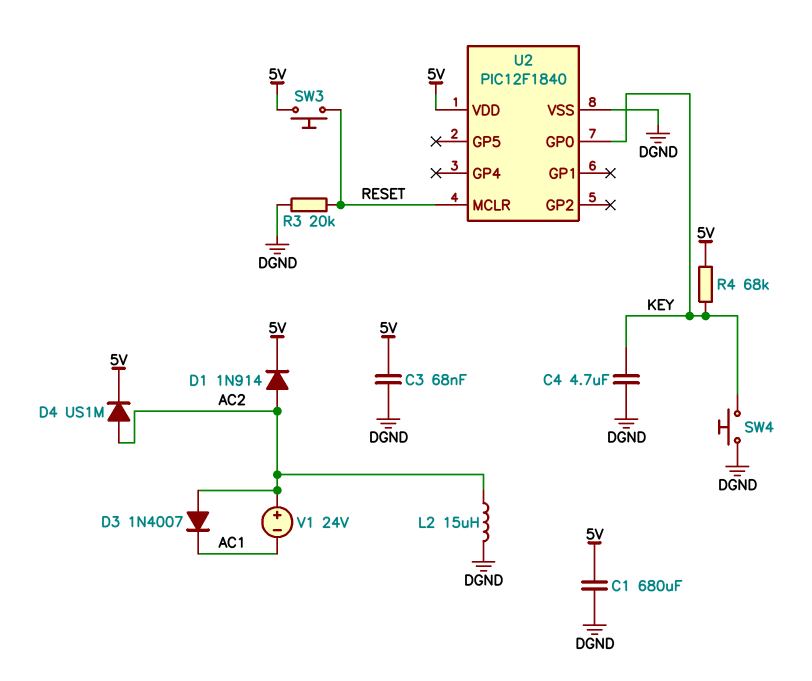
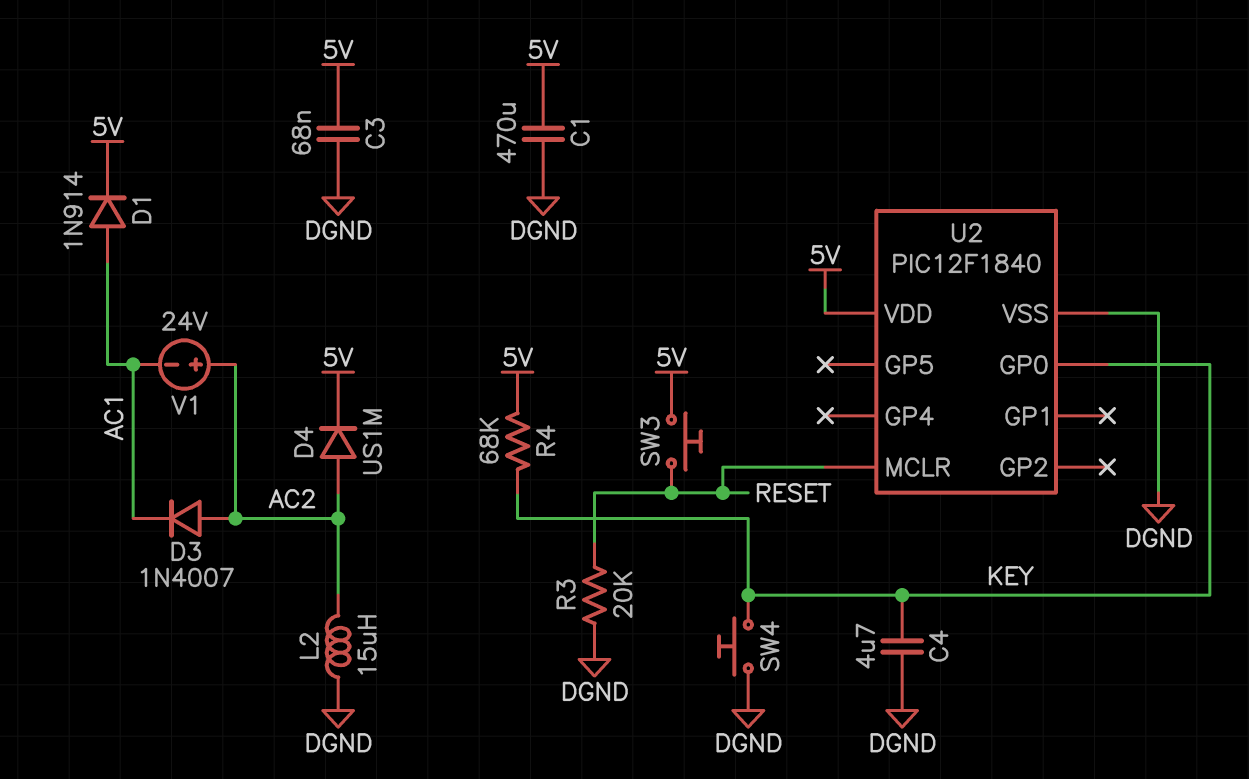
C1: 680uF (5V, DGND) -> 470uF (5V, DGND)
D1: diode 1N914 (A AC2, K 5V) -> diode 1N914 (A AC1, K 5V)

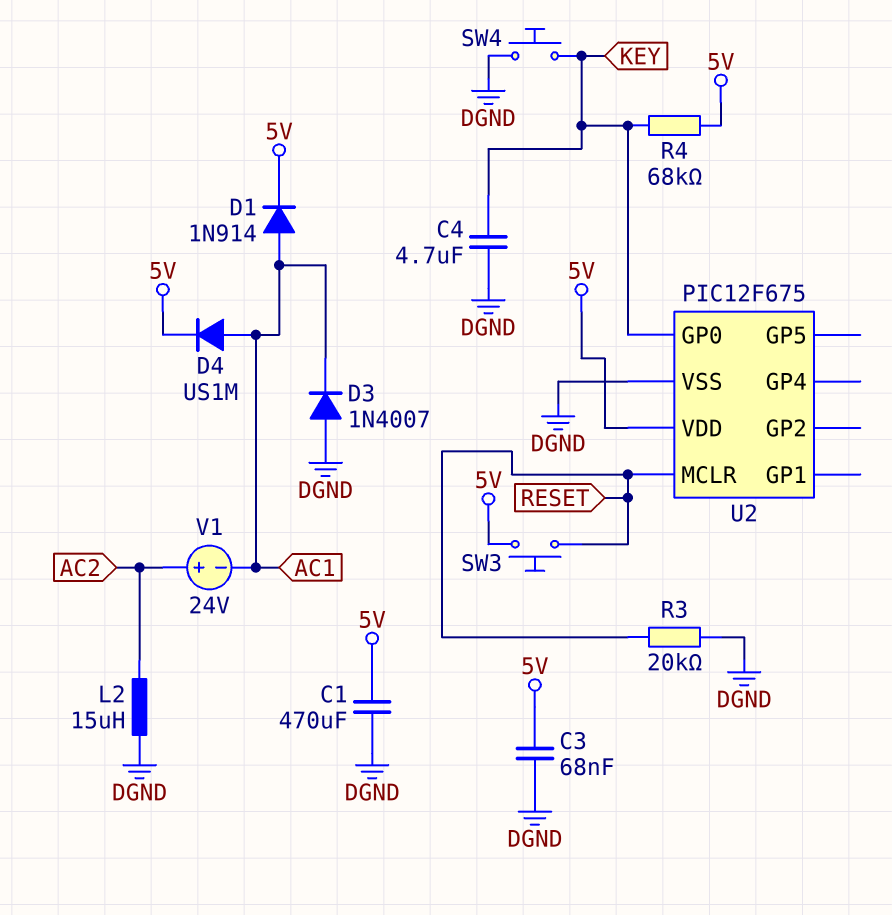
D3: diode 1N4007 (A AC2, K AC1) -> diode 1N4007 (A DGND, K AC1)
D4: diode US1M (A AC2, K 5V) -> diode US1M (A AC1, K 5V)
U2: PIC12F1840 -> PIC12F675

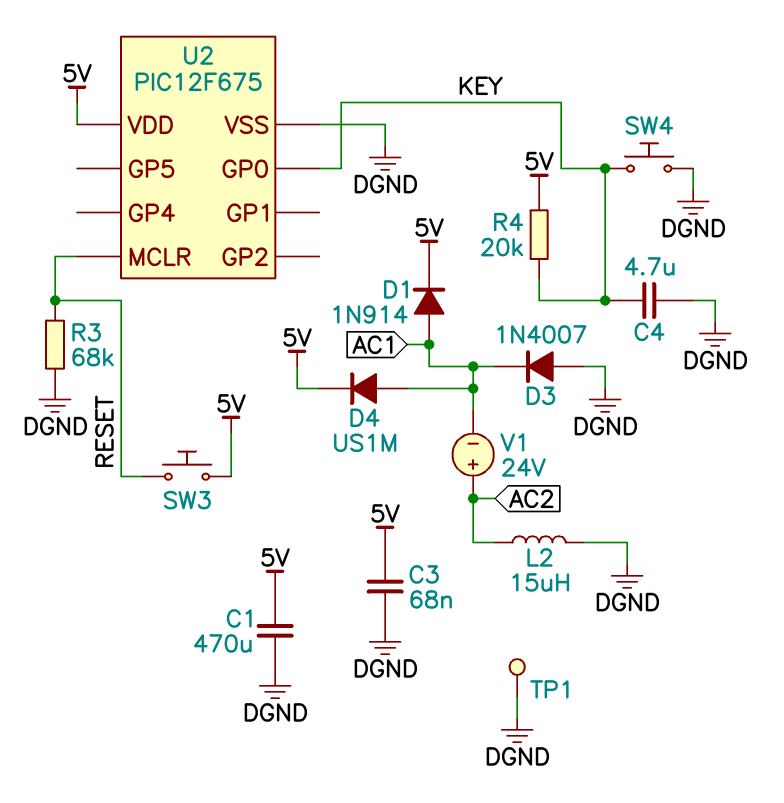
R3: 20k (DGND, RESET) -> 68k (DGND, RESET)
R4: 68k (5V, KEY) -> 20k (5V, KEY)
TP1: none -> test point (DGND)

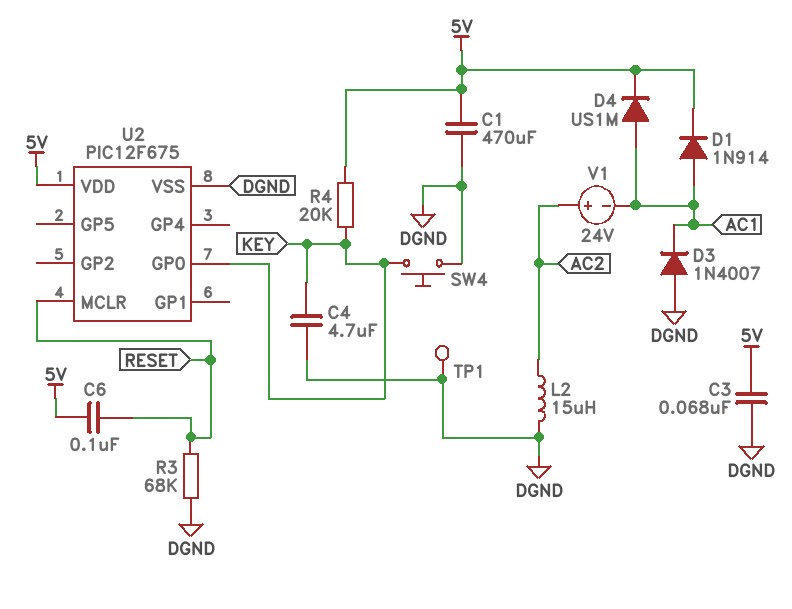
C6: none -> 100nF (5V, RESET)
SW3: button (5V, RESET) -> none

